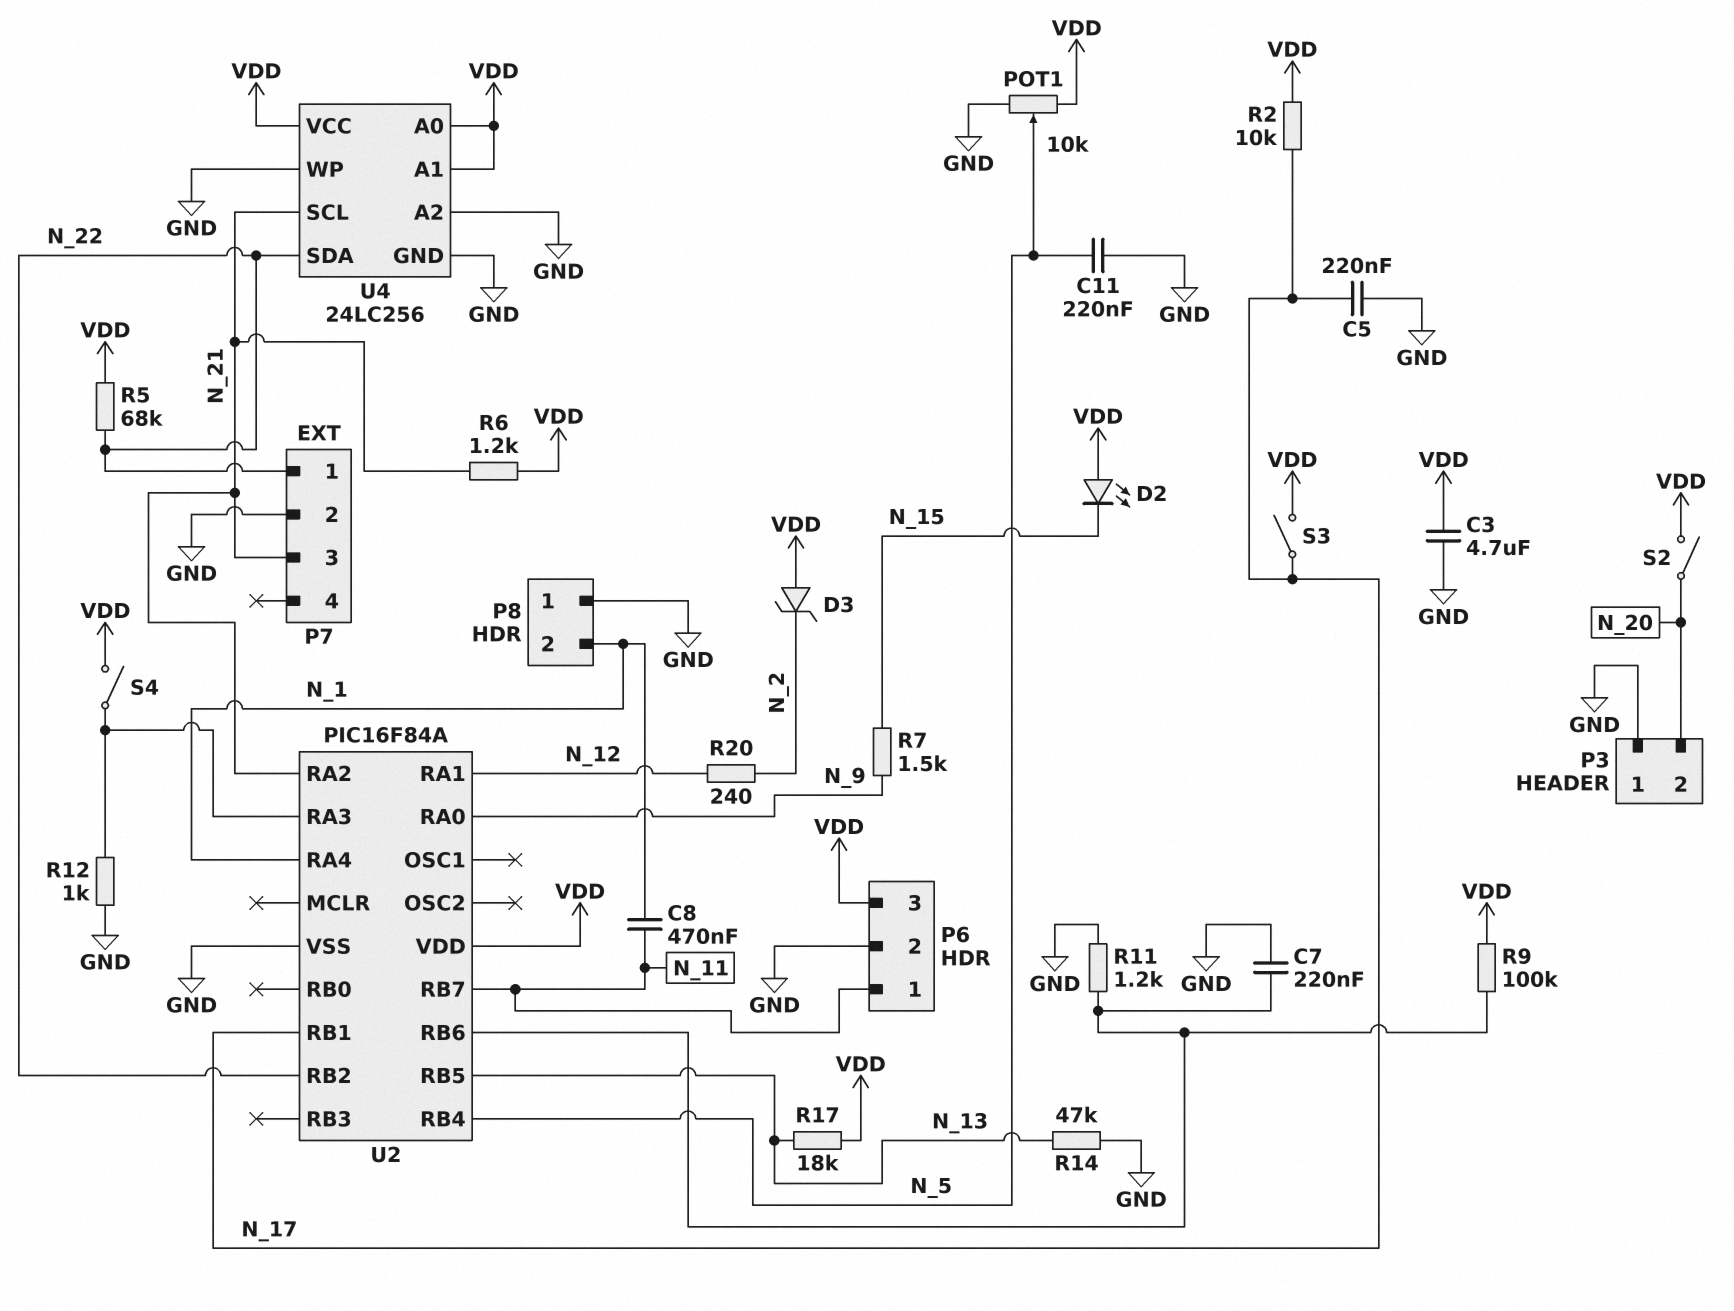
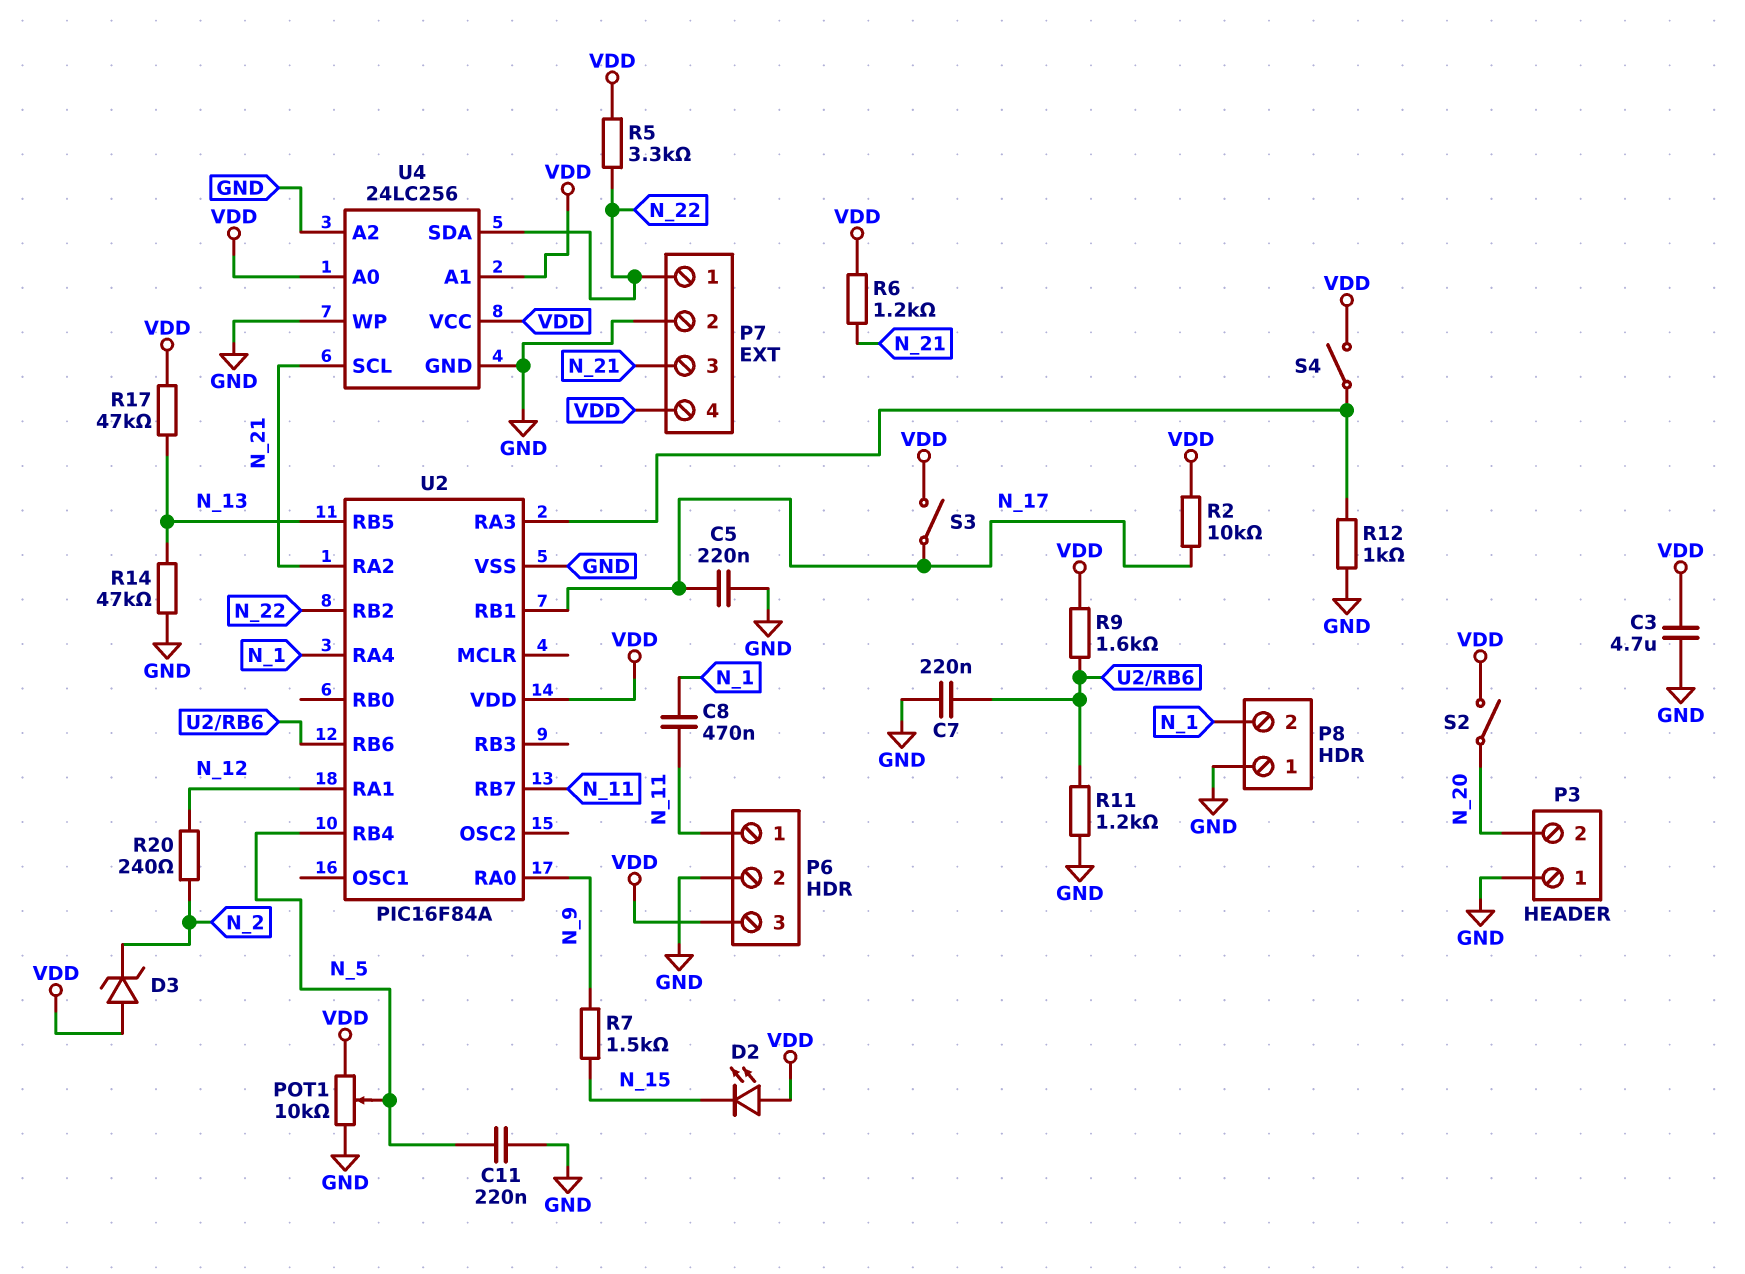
P7 pin 4: none -> VDD
R5: 68k (N_22, VDD) -> 3.3k (N_22, VDD)
R9: 100k (U2/RB6, VDD) -> 1.6k (U2/RB6, VDD)
R17: 18k (N_13, VDD) -> 47k (N_13, VDD)

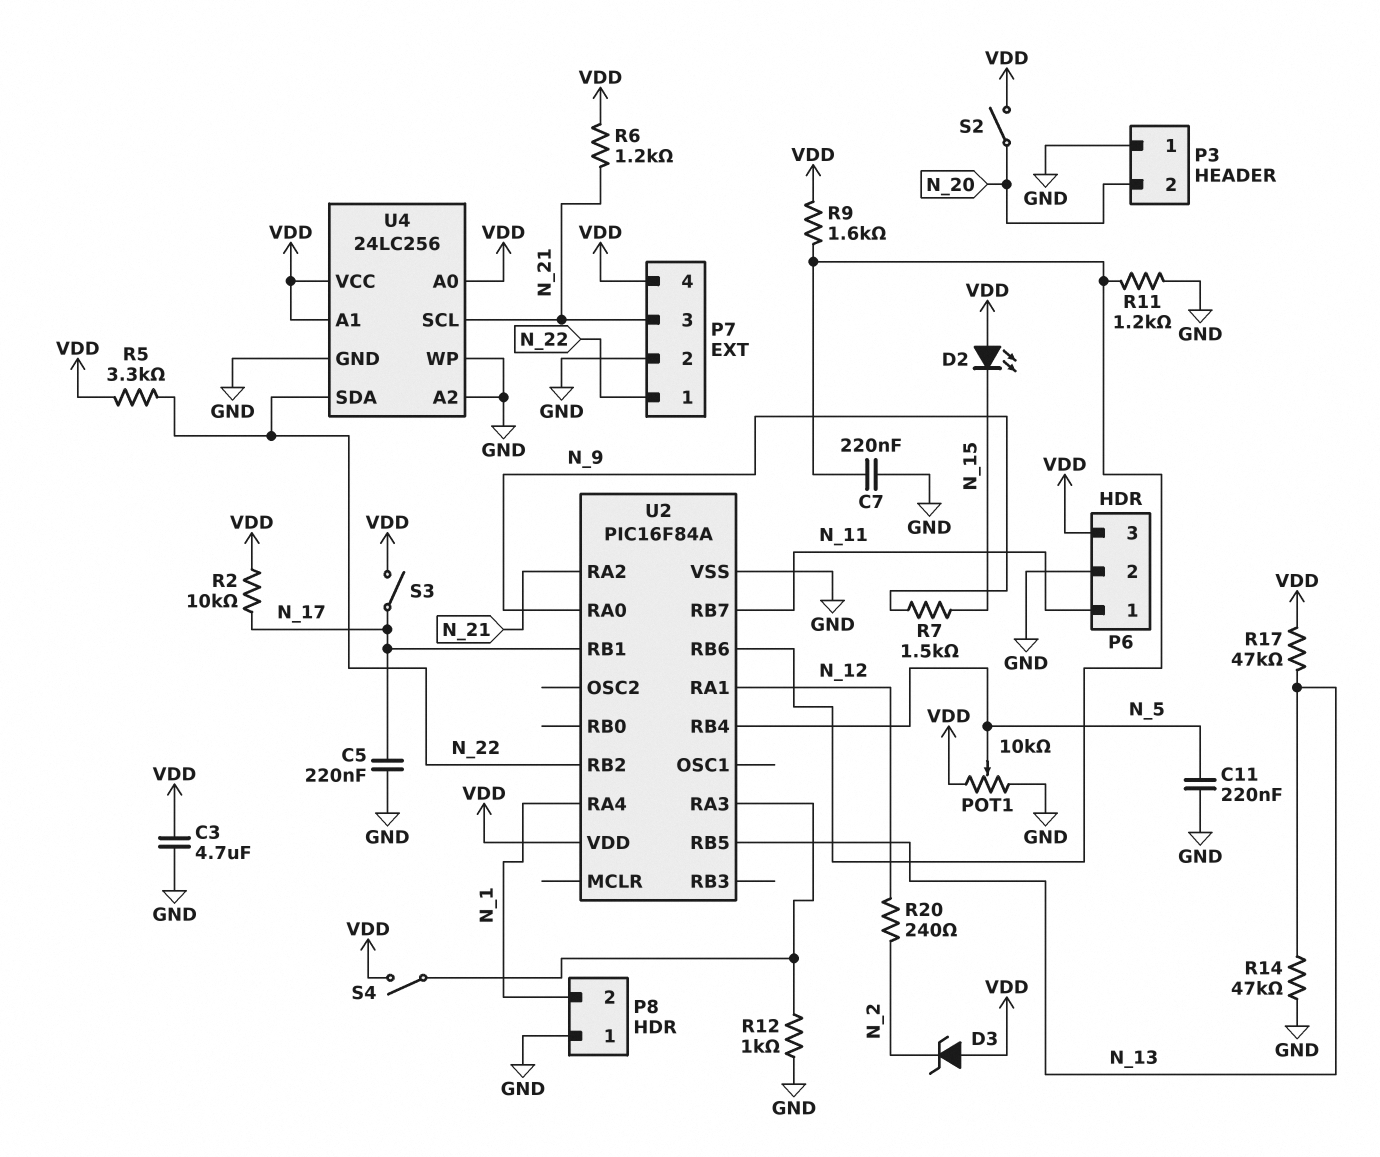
C8: 470nF (N_1, N_11) -> none

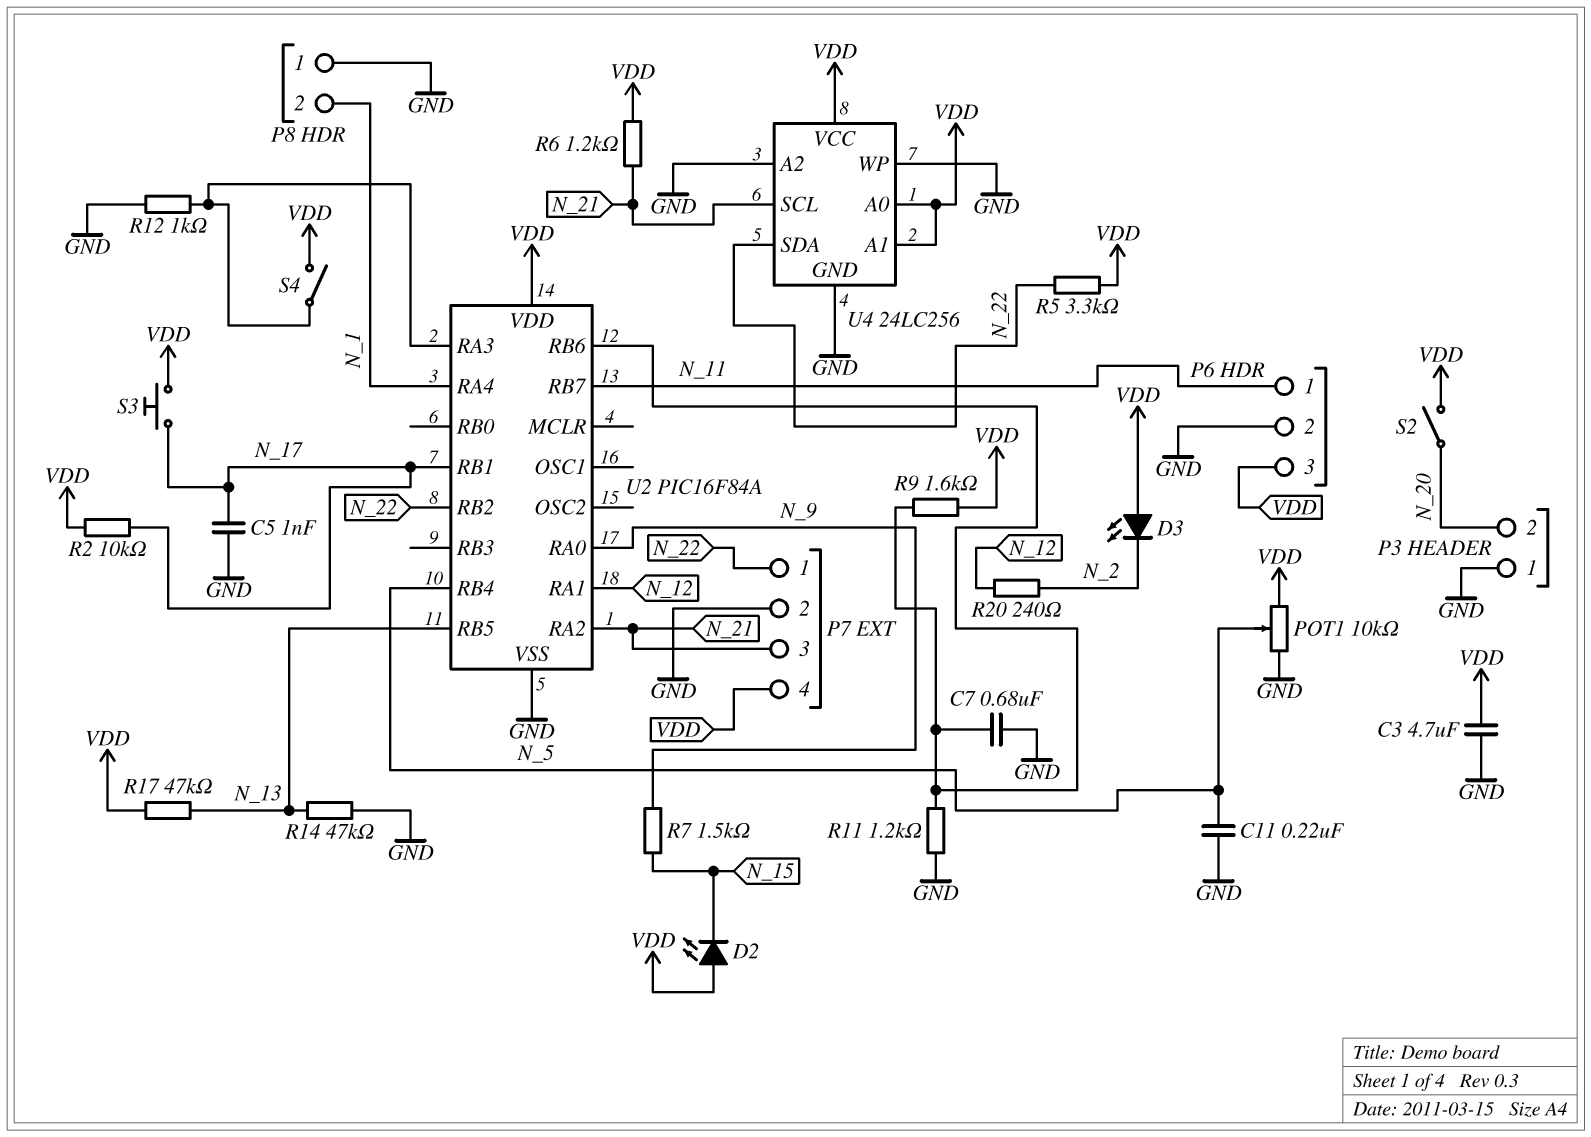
C5: 220nF (GND, N_17) -> 1nF (GND, N_17)
C7: 220nF (GND, U2/RB6) -> 680nF (GND, U2/RB6)
D3: zener (A VDD, K N_2) -> LED (A VDD, K N_2)
S3: switch (N_17, VDD) -> button (N_17, VDD)

